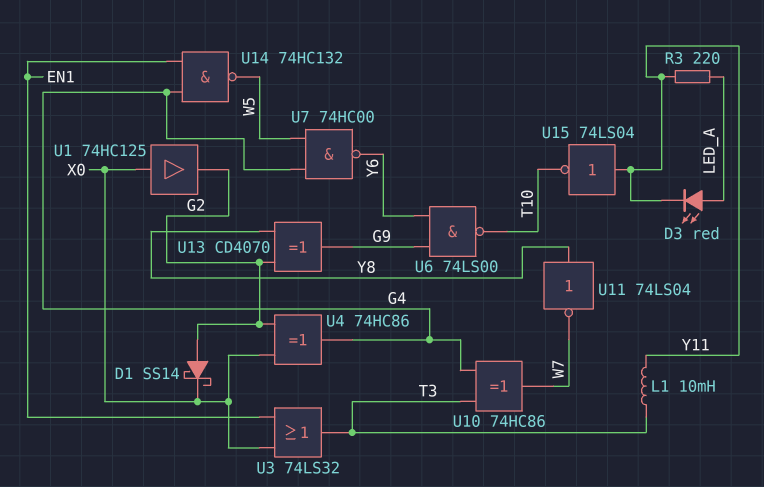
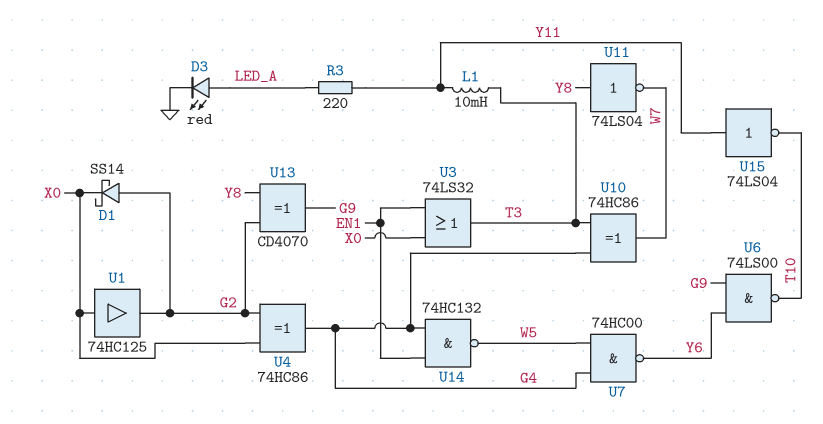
D3: LED red (A LED_A, K Y11) -> LED red (A LED_A, K GND)

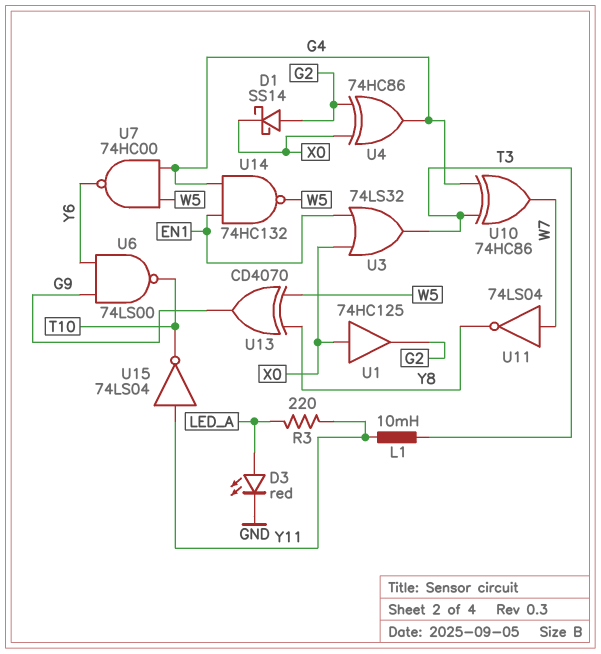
U11: NOT 74LS04 (in Y8, out W7) -> NOT 74LS04 (in W7, out Y8)
U13: XOR CD4070 (in G2, in Y8, out G9) -> XOR CD4070 (in W5, in Y8, out G9)

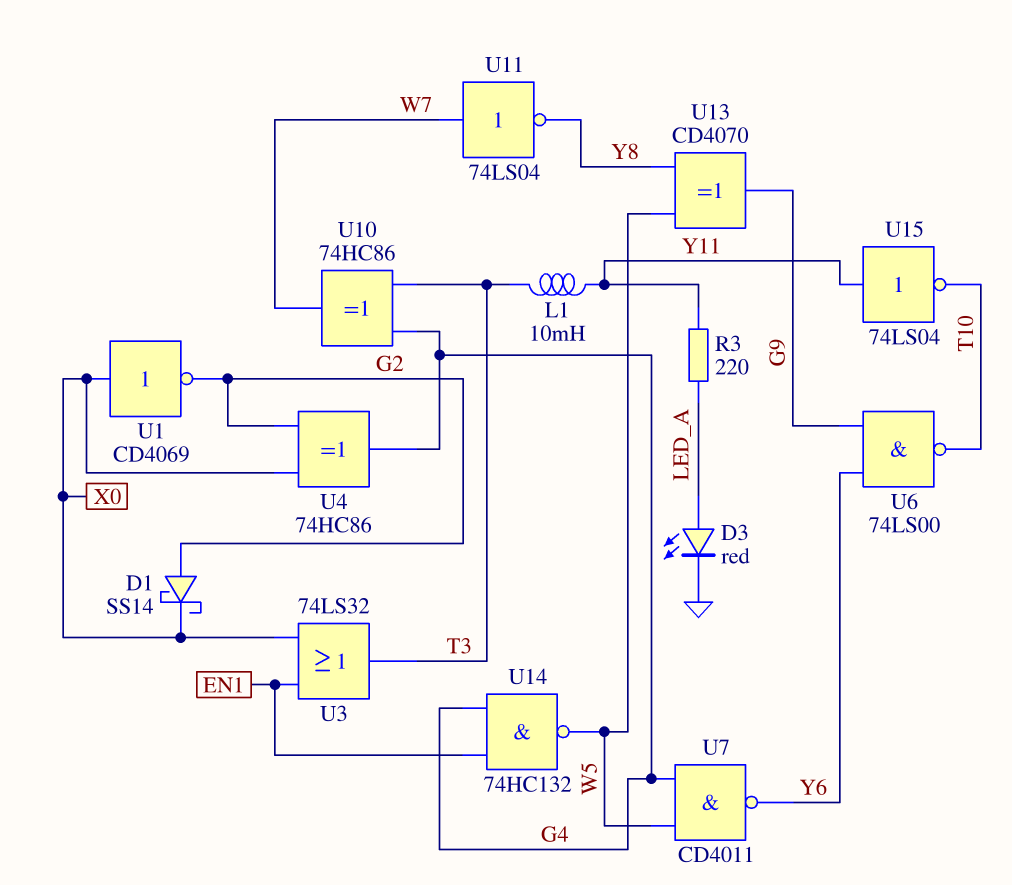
U1: buffer 74HC125 (in X0, out G2) -> NOT CD4069 (in X0, out G2)
U7: NAND 74HC00 (in G4, in W5, out Y6) -> NAND CD4011 (in G4, in W5, out Y6)

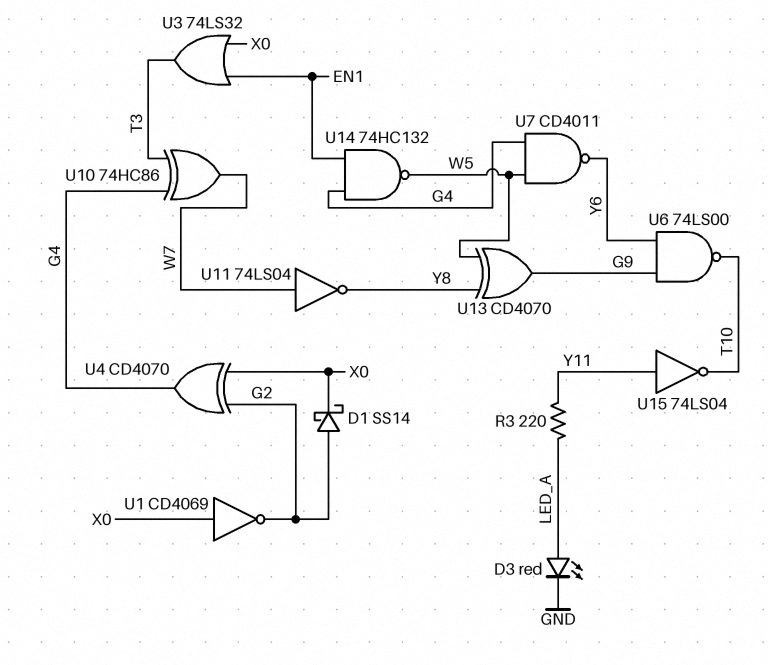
L1: 10mH (T3, Y11) -> none
U4: XOR 74HC86 (in G2, in X0, out G4) -> XOR CD4070 (in G2, in X0, out G4)

